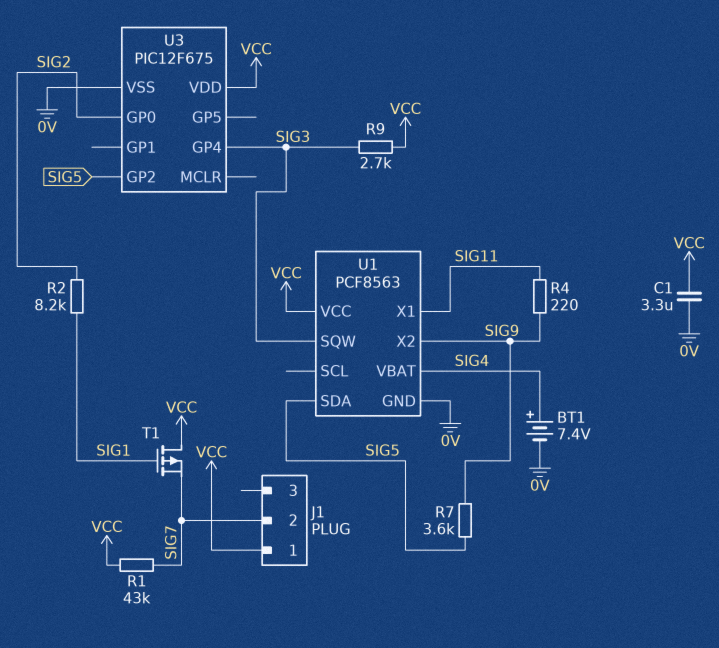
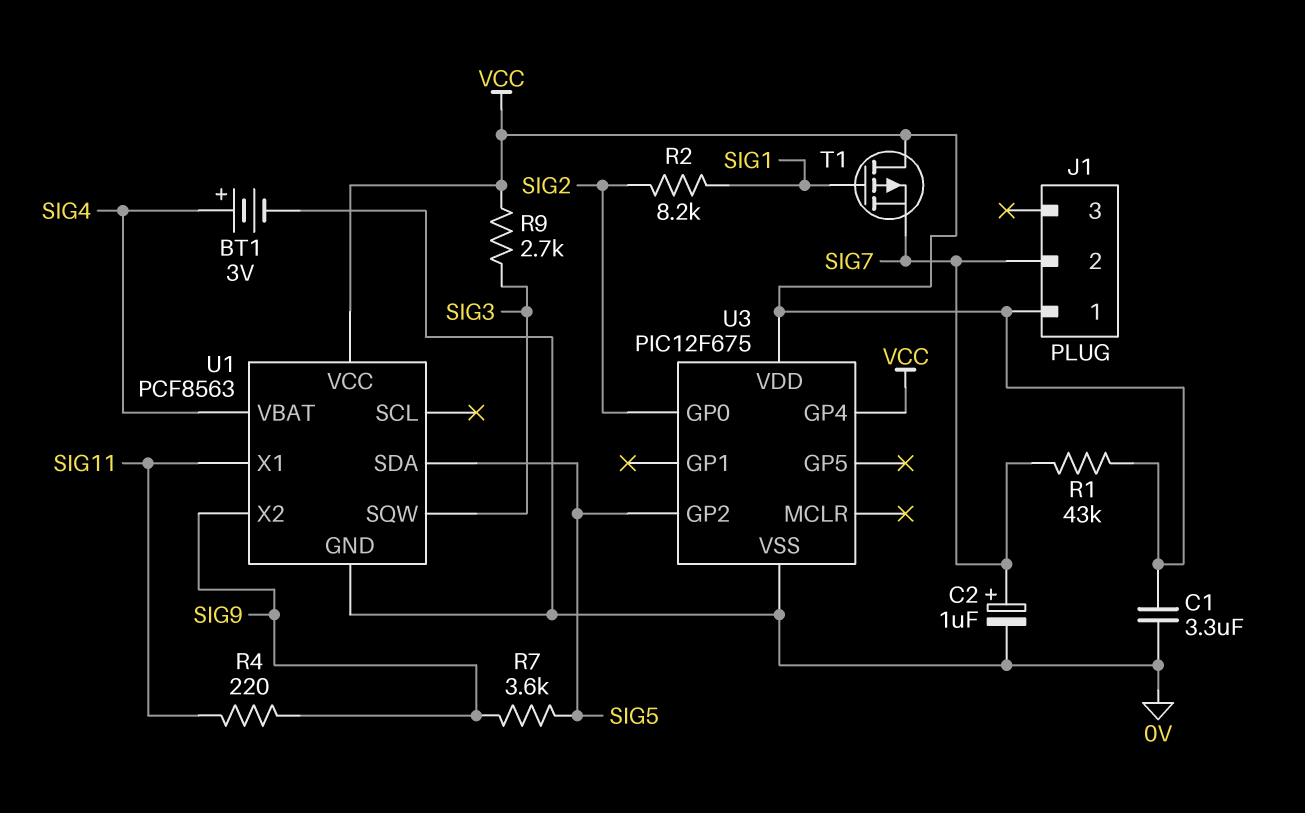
BT1: 7.4V (plus SIG4, minus 0V) -> 3V (plus SIG4, minus 0V)
C2: none -> 1uF (plus SIG7, minus 0V)
U3 pin GP4: SIG3 -> VCC

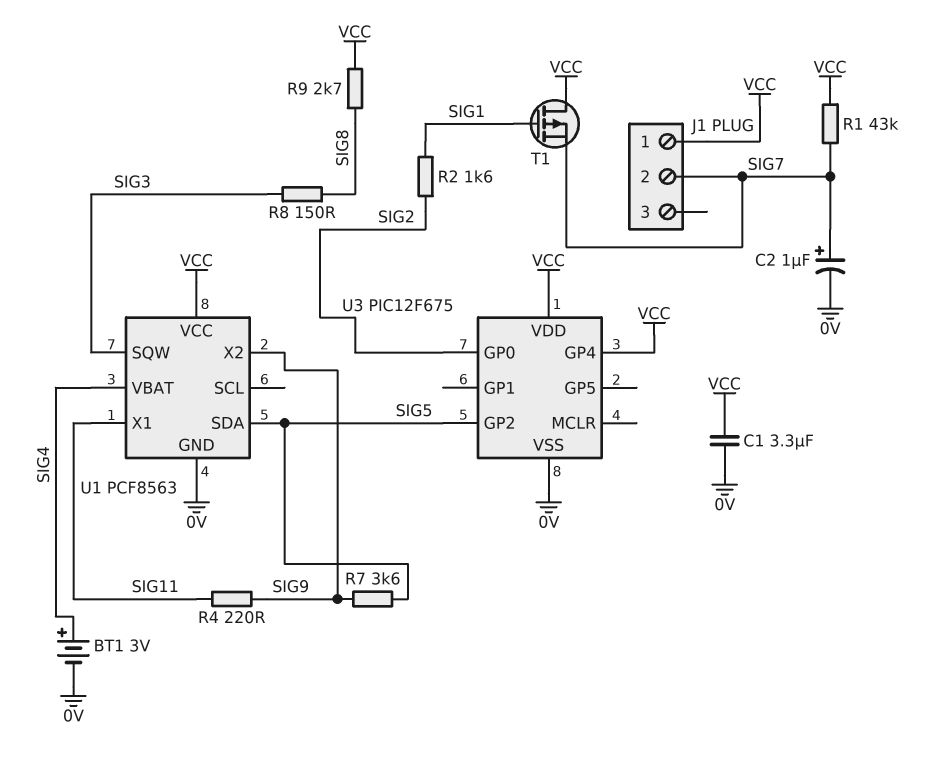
R2: 8.2k (SIG1, SIG2) -> 1.6k (SIG1, SIG2)
R8: none -> 150 (SIG3, SIG8)
R9: 2.7k (SIG3, VCC) -> 2.7k (SIG8, VCC)

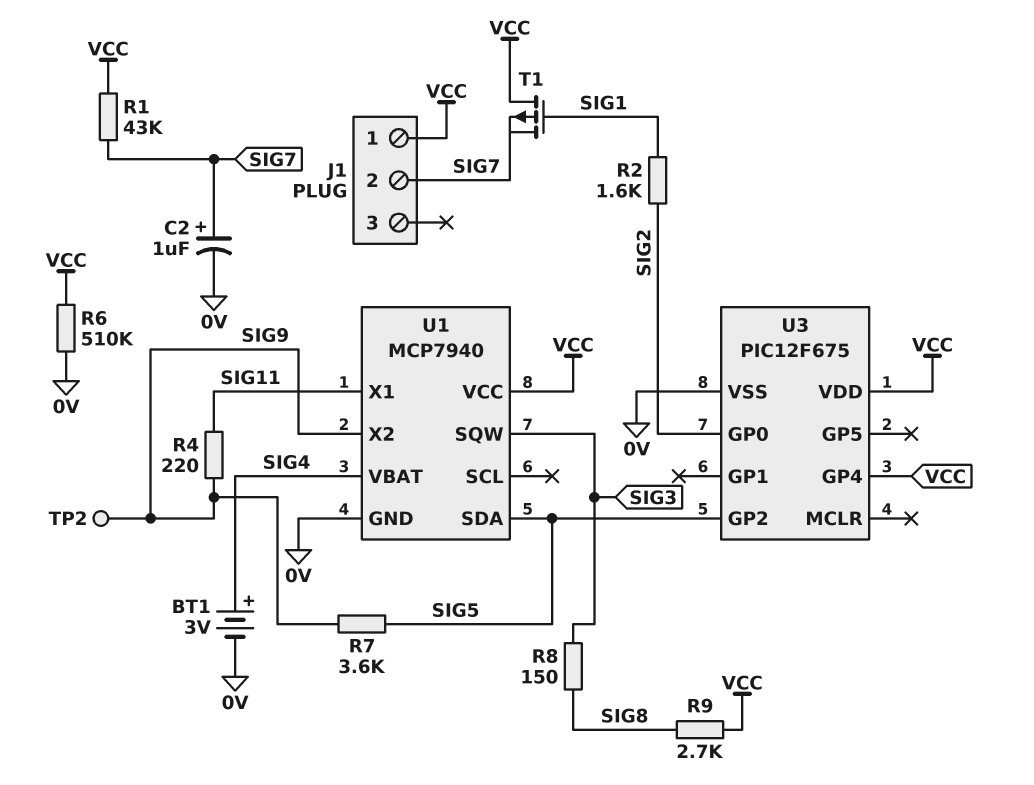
C1: 3.3uF (0V, VCC) -> none
R6: none -> 510k (0V, VCC)
TP2: none -> test point (SIG9)
U1: PCF8563 -> MCP7940

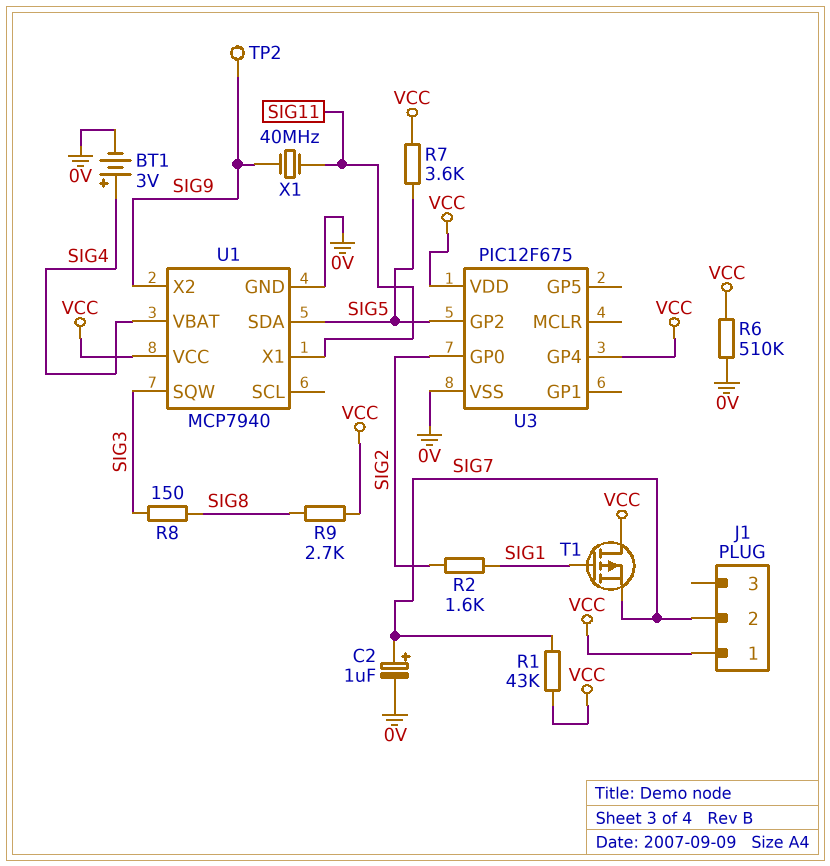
R4: 220 (SIG9, SIG11) -> none
R7: 3.6k (SIG5, SIG9) -> 3.6k (SIG5, VCC)
X1: none -> 40MHz (SIG9, SIG11)

